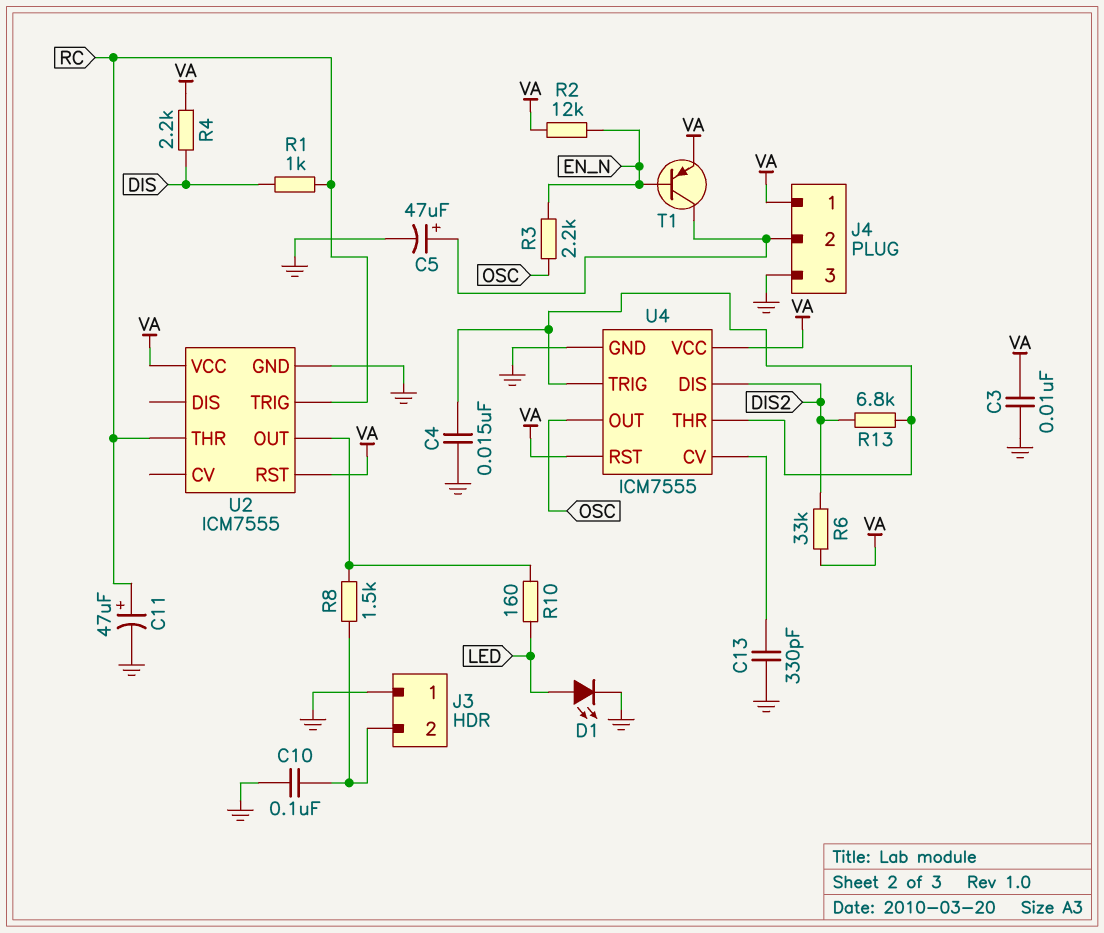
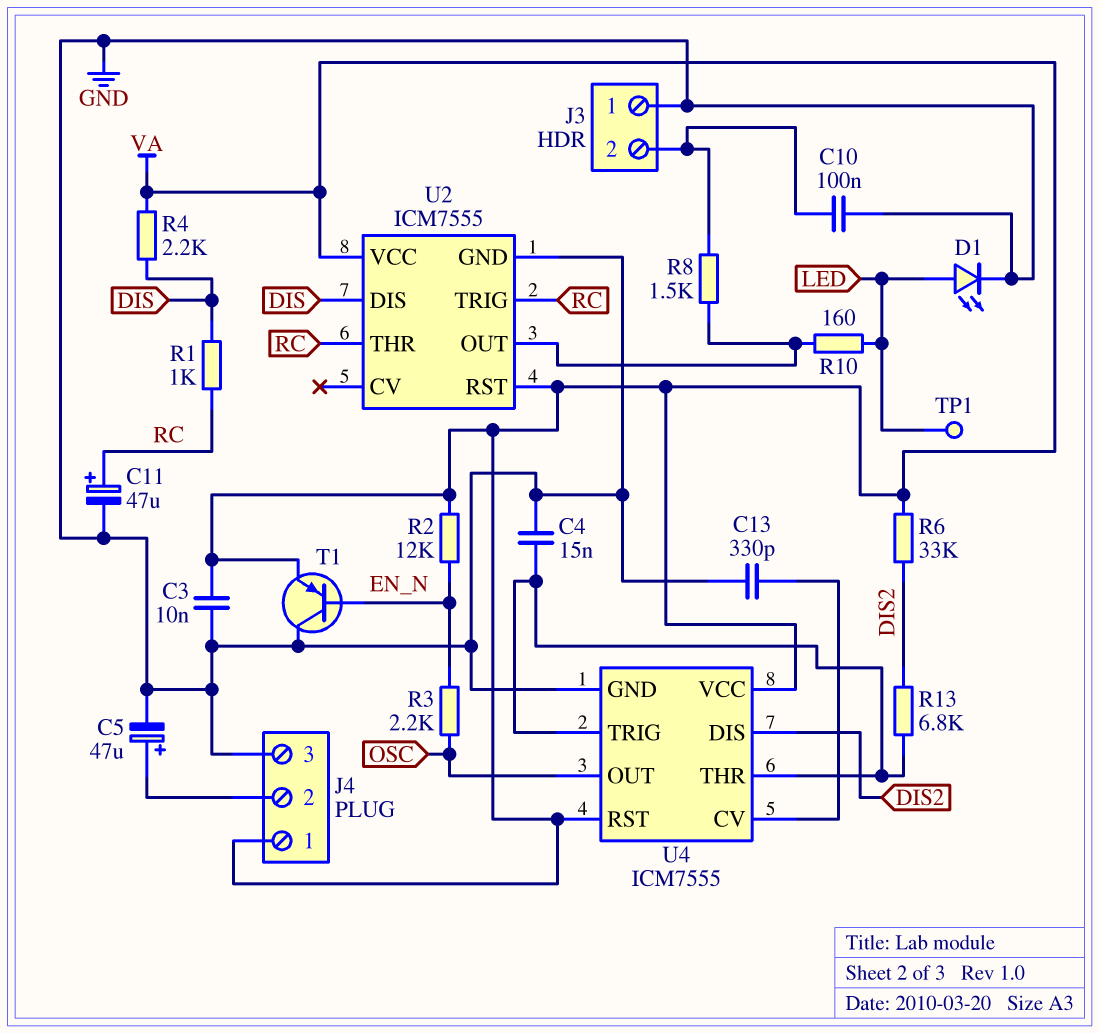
T1: PNP (B EN_N, C J4/2, E VA) -> PNP (B EN_N, C GND, E VA)
TP1: none -> test point (LED)
U2 pin DIS: none -> DIS

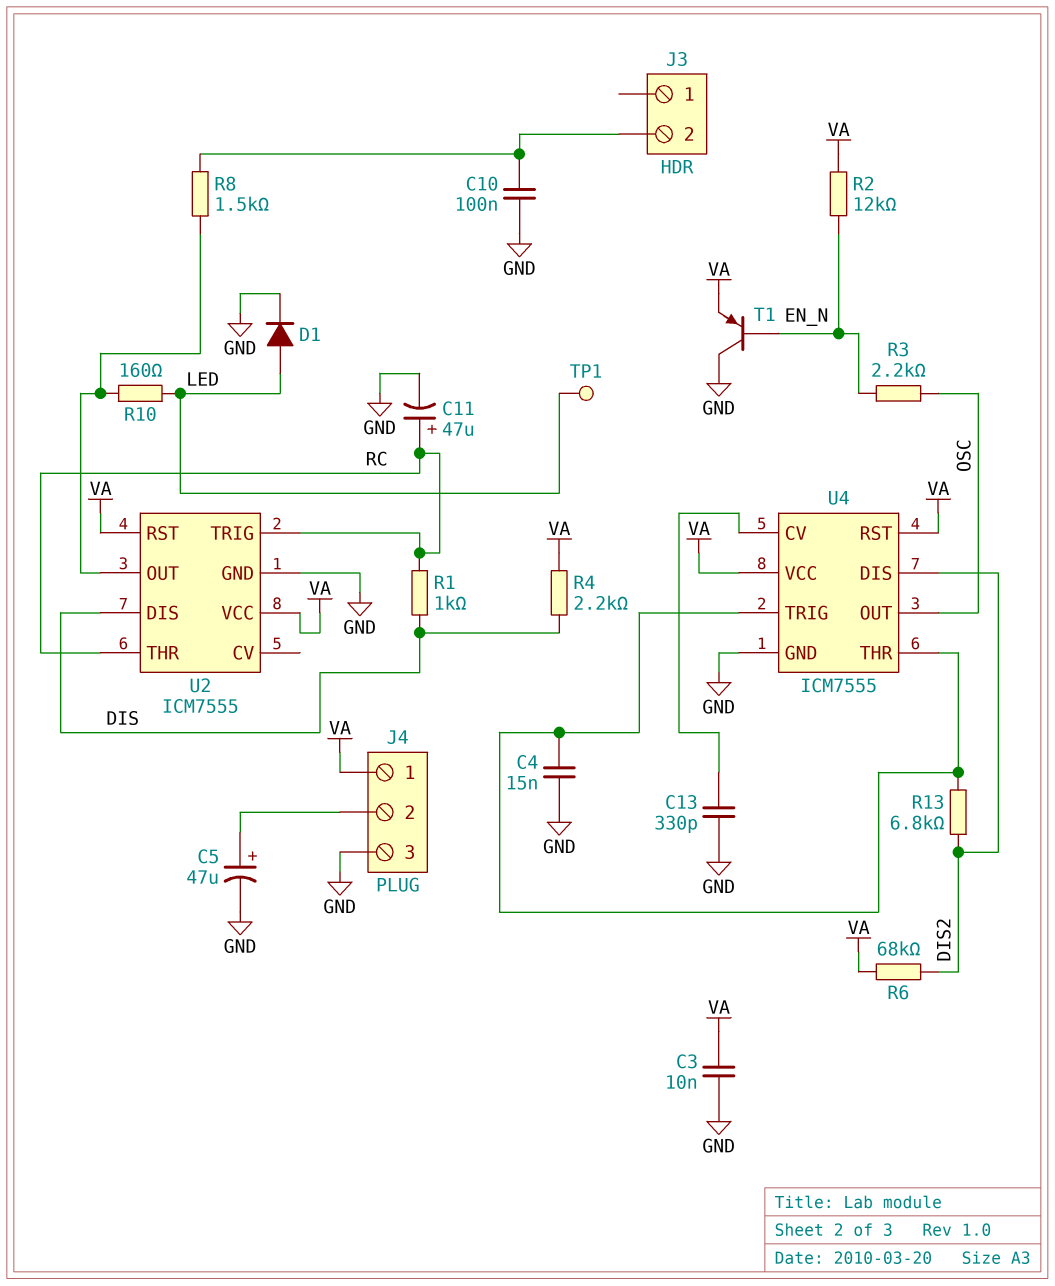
D1: LED (A LED, K GND) -> diode (A LED, K GND)
J3 pin 1: GND -> none
R6: 33k (DIS2, VA) -> 68k (DIS2, VA)

